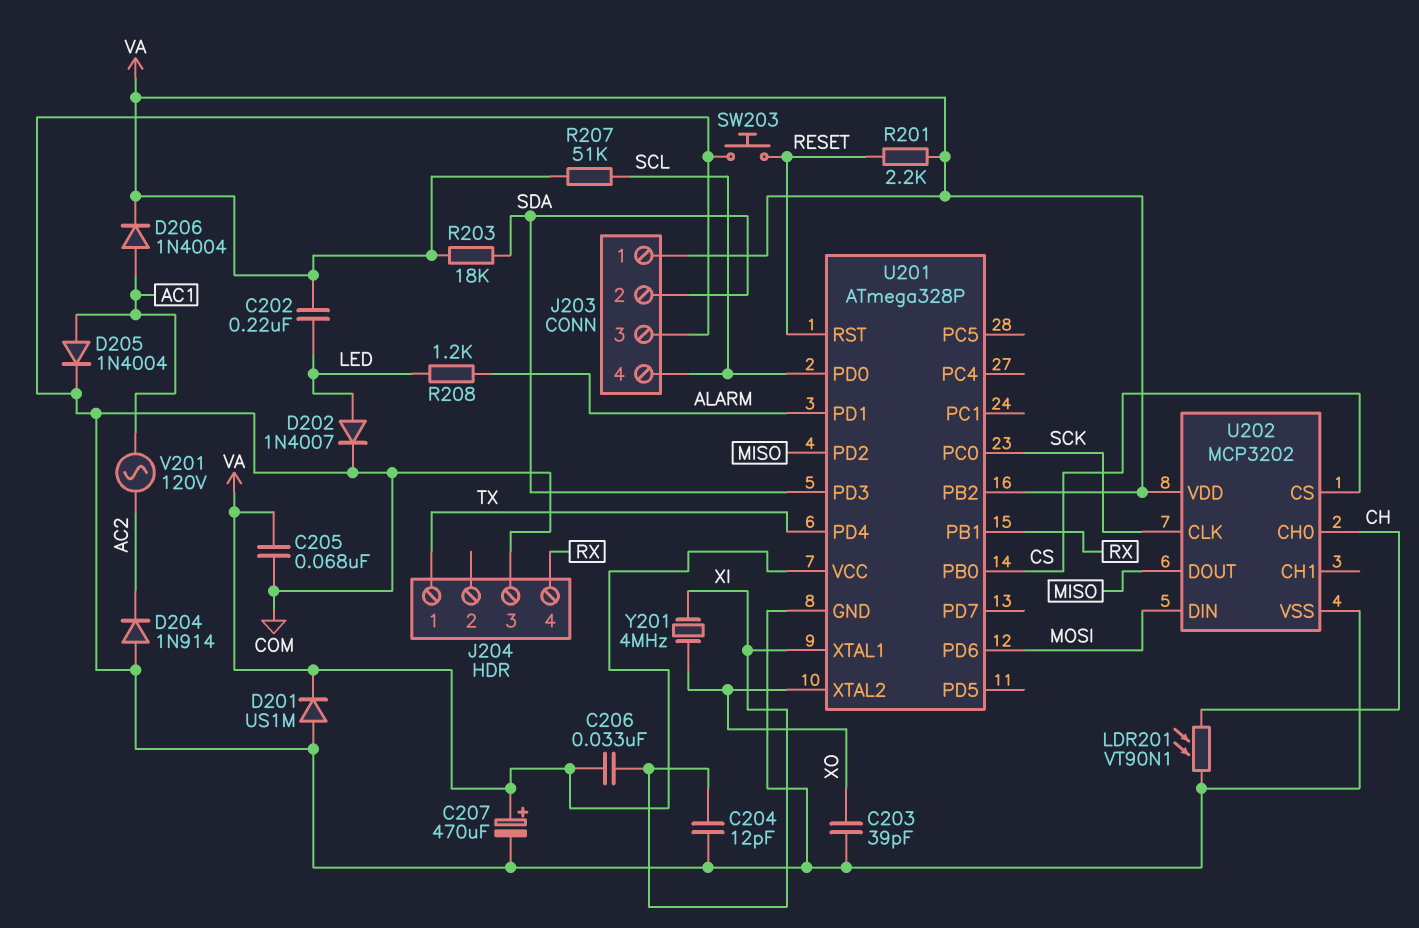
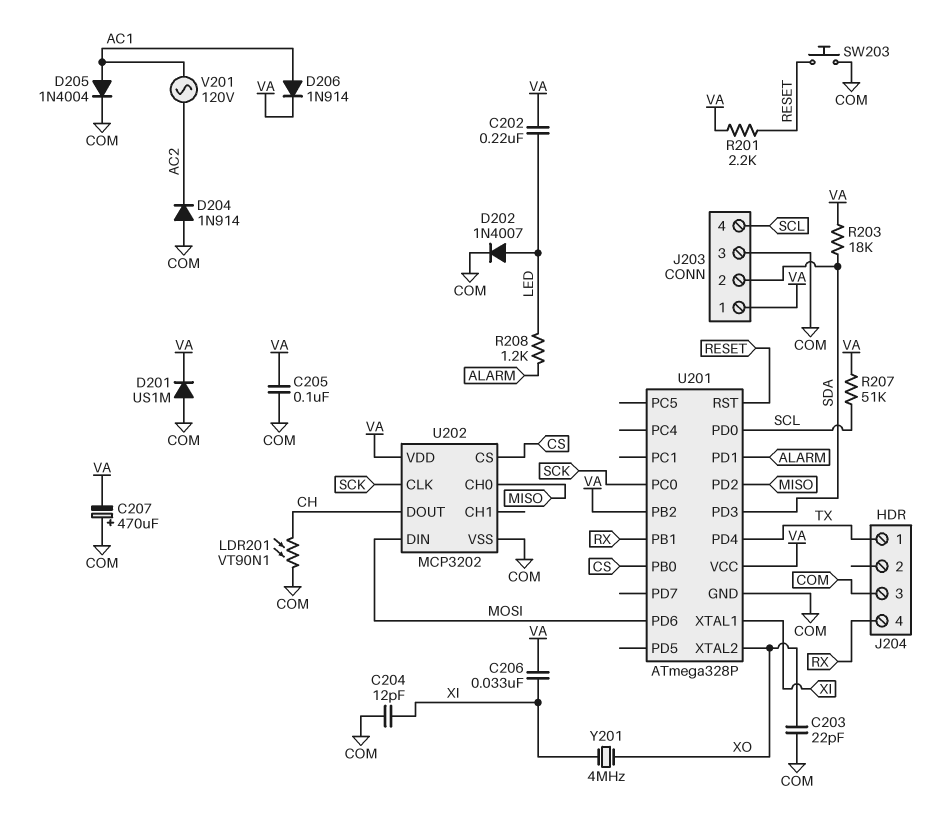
C203: 39pF (COM, XO) -> 22pF (COM, XO)
C205: 68nF (COM, VA) -> 100nF (COM, VA)
C207: 470uF (plus VA, minus COM) -> 470uF (plus COM, minus VA)
D206: diode 1N4004 (A AC1, K VA) -> diode 1N914 (A AC1, K VA)
U202 pin CH0: CH -> MISO
U202 pin DOUT: MISO -> CH

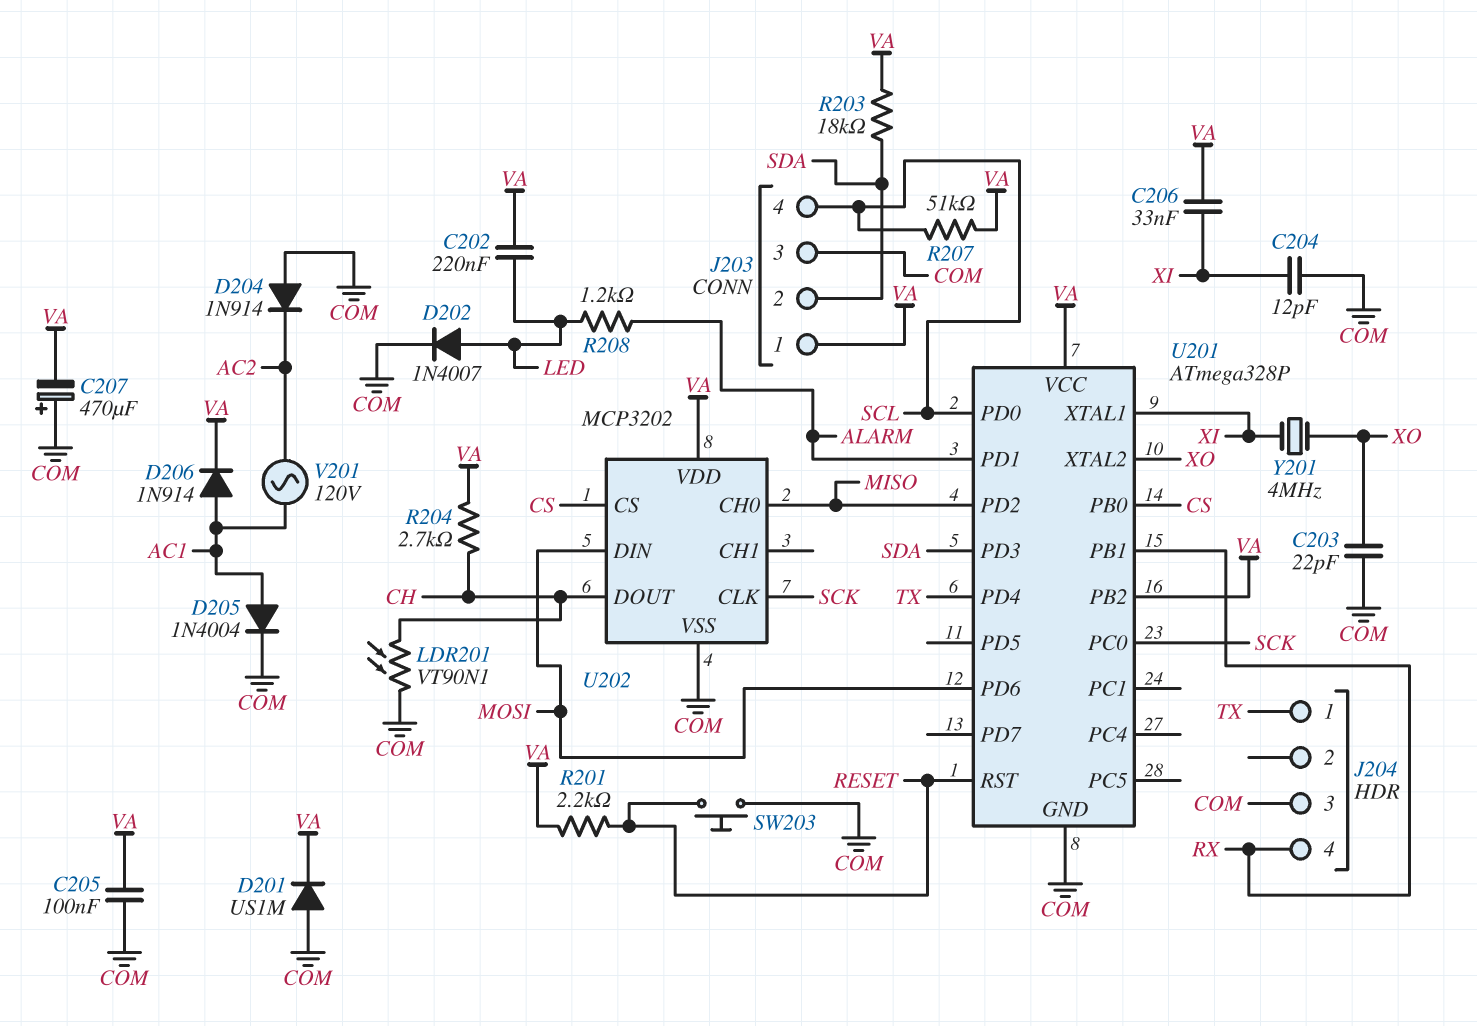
R204: none -> 2.7k (CH, VA)

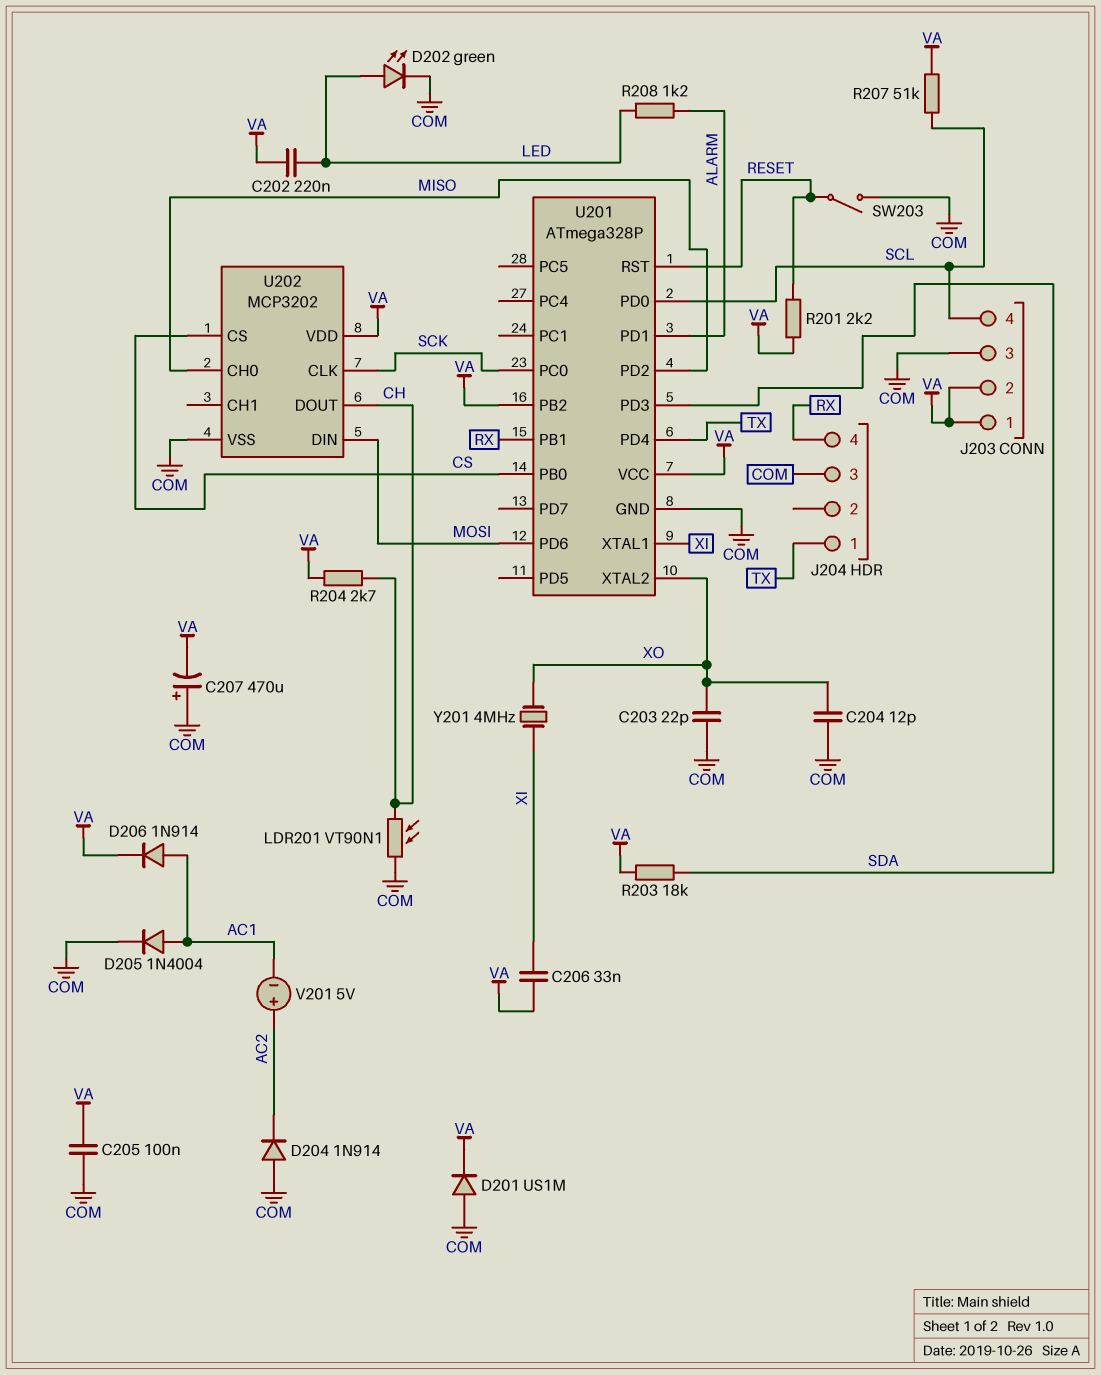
C204: 12pF (COM, XI) -> 12pF (COM, XO)
D202: diode 1N4007 (A LED, K COM) -> LED green (A LED, K COM)
J203 pin 2: SDA -> VA
SW203: button (COM, RESET) -> switch (COM, RESET)
V201: AC 120V (AC1, AC2) -> 5V (plus AC2, minus AC1)

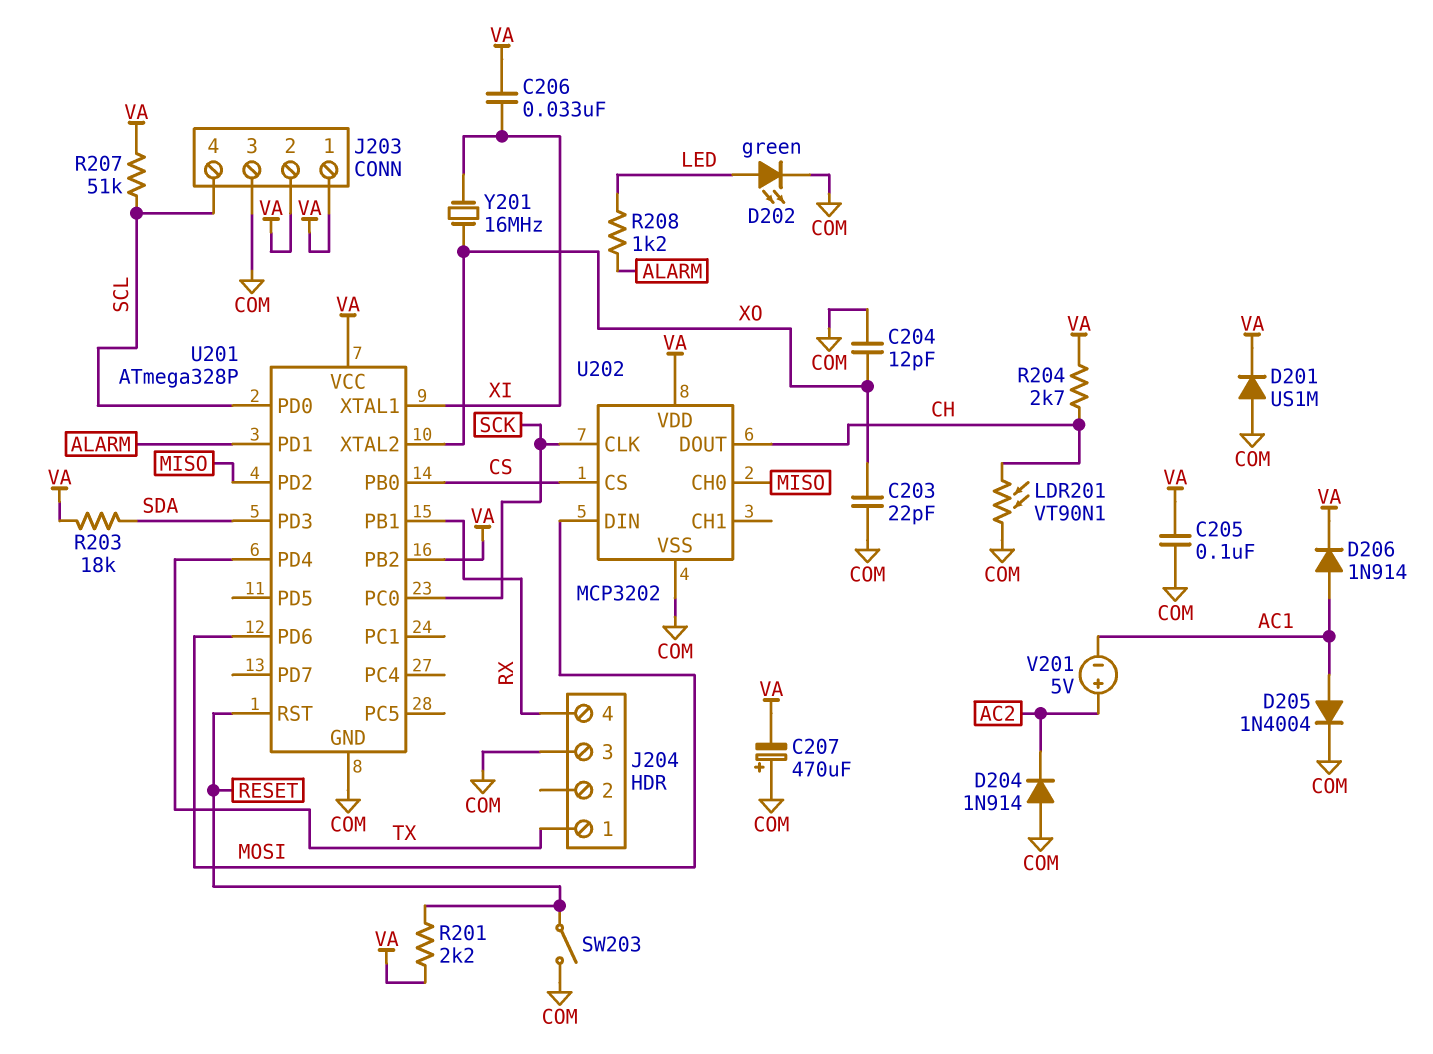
C202: 220nF (LED, VA) -> none
Y201: 4MHz (XI, XO) -> 16MHz (XI, XO)

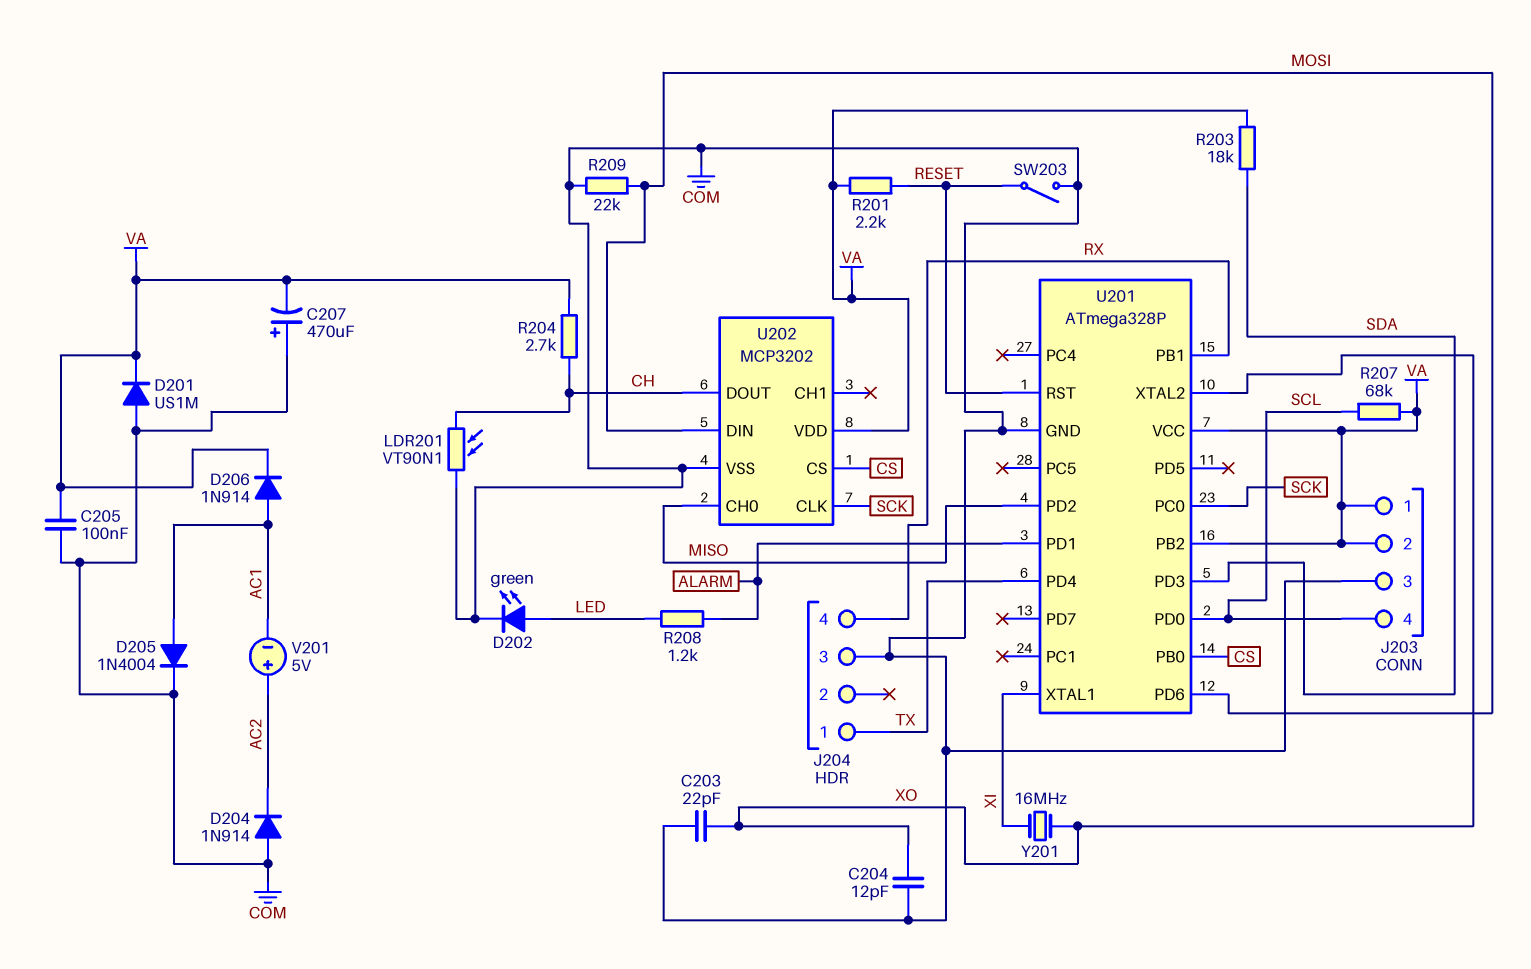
C206: 33nF (VA, XI) -> none
R207: 51k (SCL, VA) -> 68k (SCL, VA)
R209: none -> 22k (COM, MOSI)

